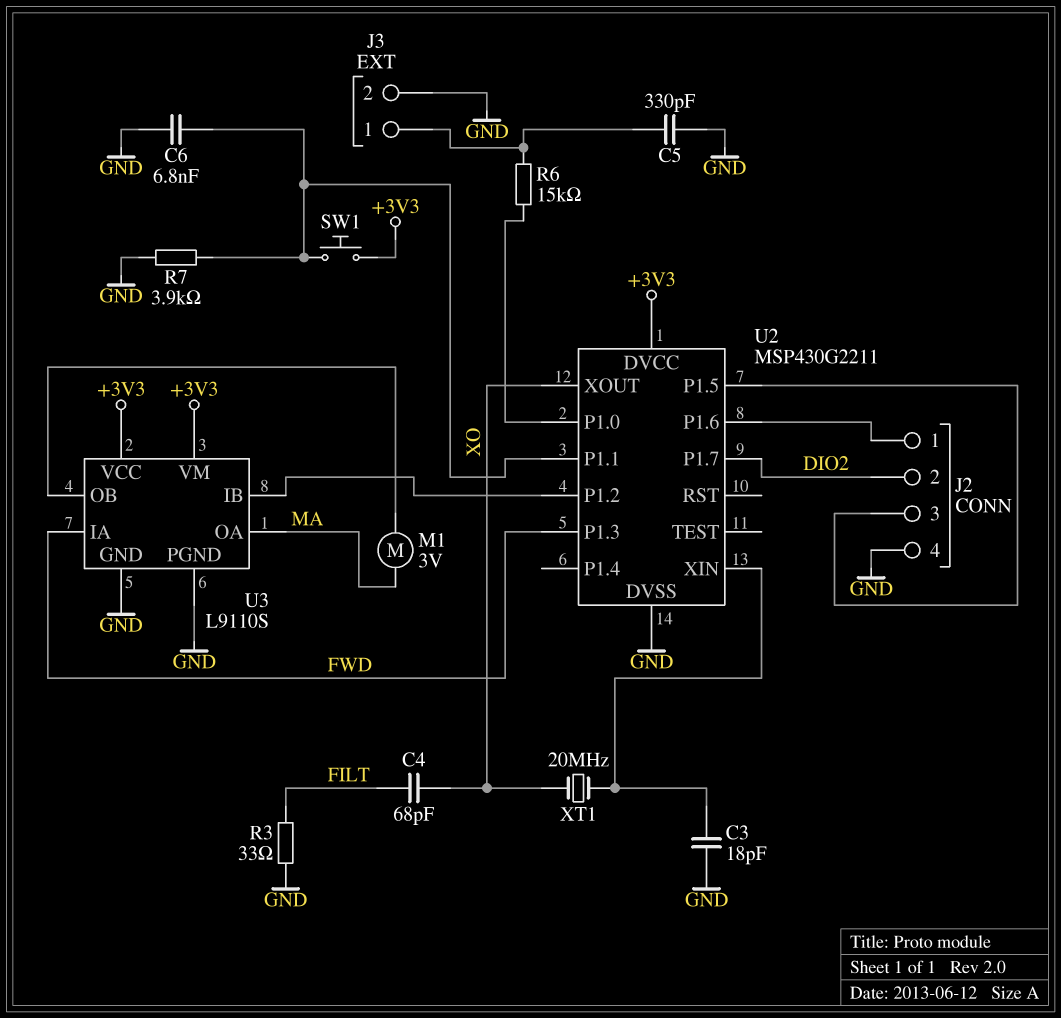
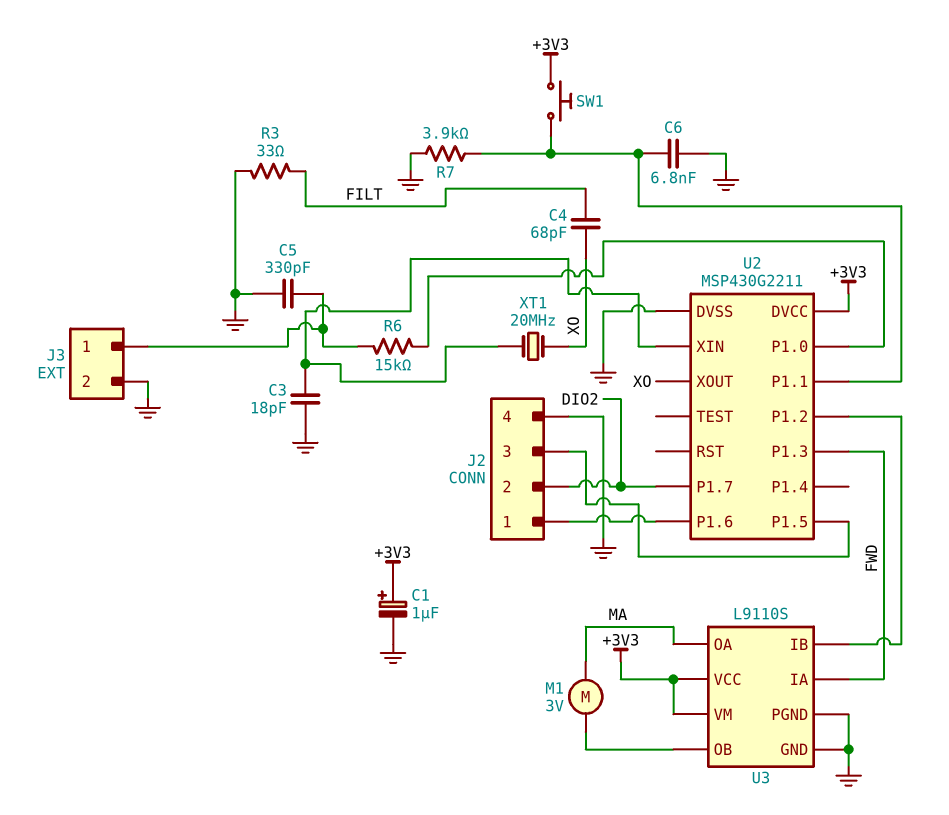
C1: none -> 1uF (plus +3V3, minus GND)

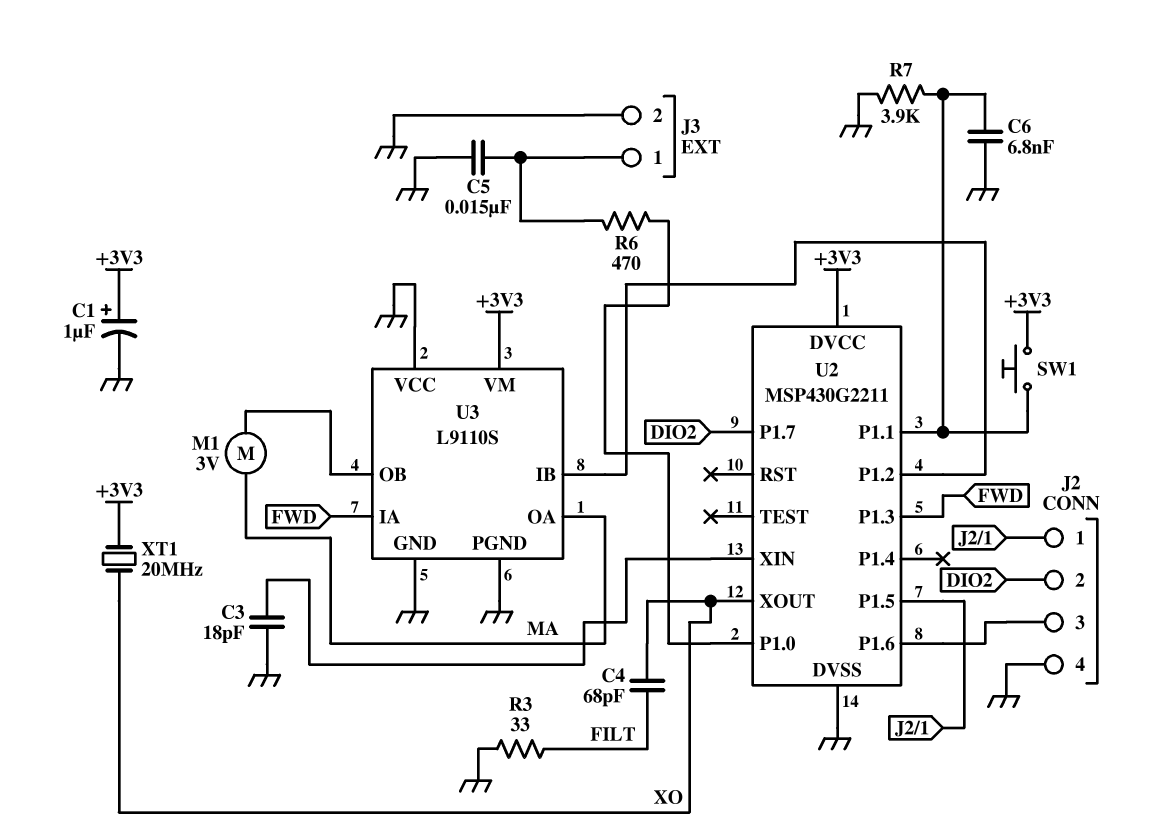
C5: 330pF (GND, J3/1) -> 15nF (GND, J3/1)
R6: 15k (J3/1, U2/P1.0) -> 470 (J3/1, U2/P1.0)
U2 pin P1.5: J2/3 -> J2/1
U2 pin P1.6: J2/1 -> J2/3
U3 pin VCC: +3V3 -> GND
XT1: 20MHz (U2/XIN, XO) -> 20MHz (+3V3, XO)

